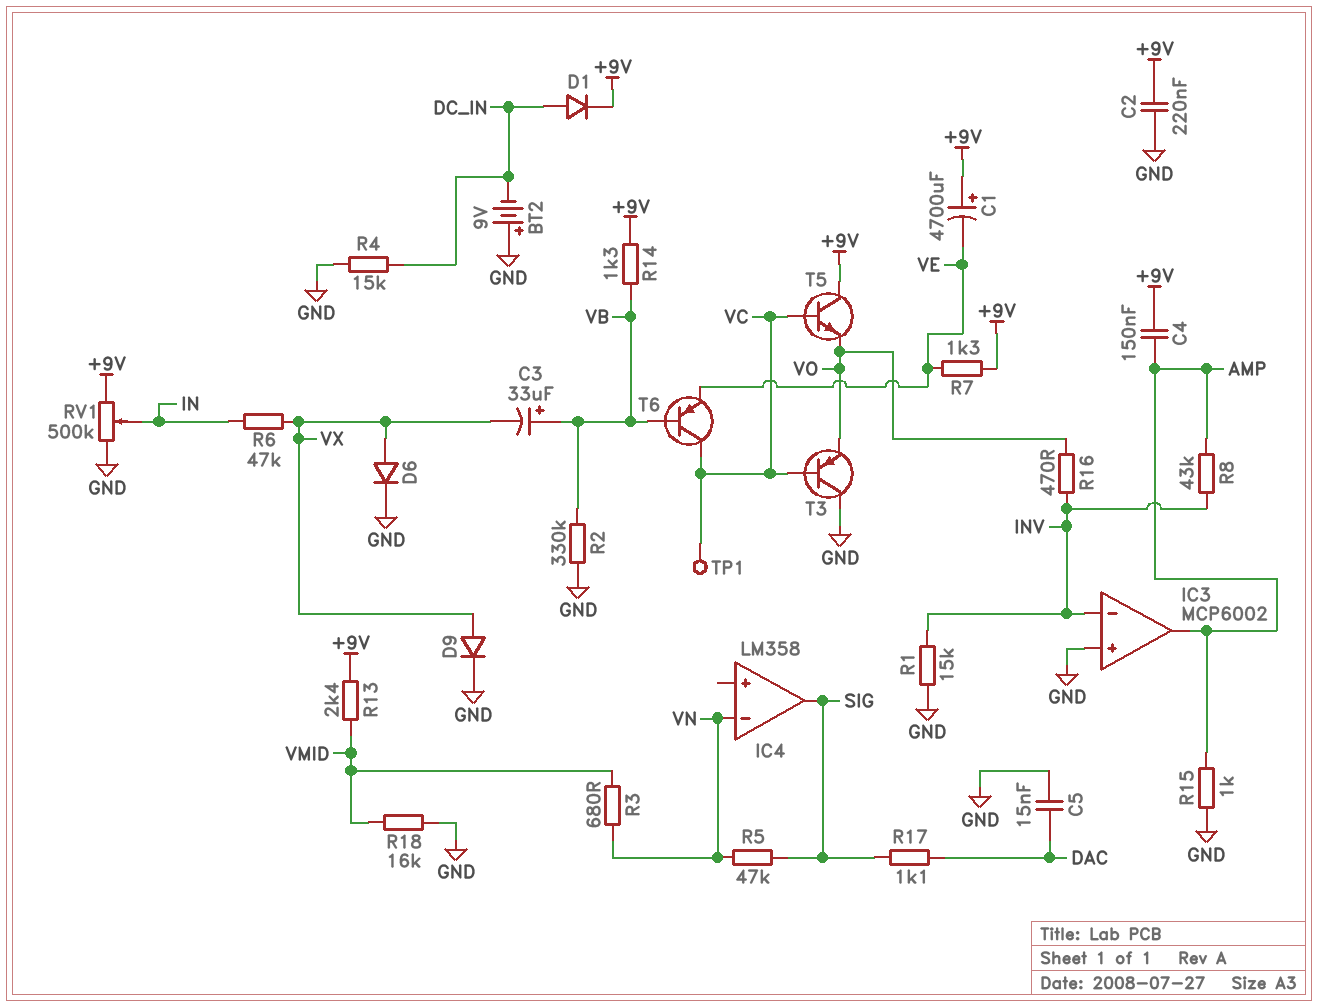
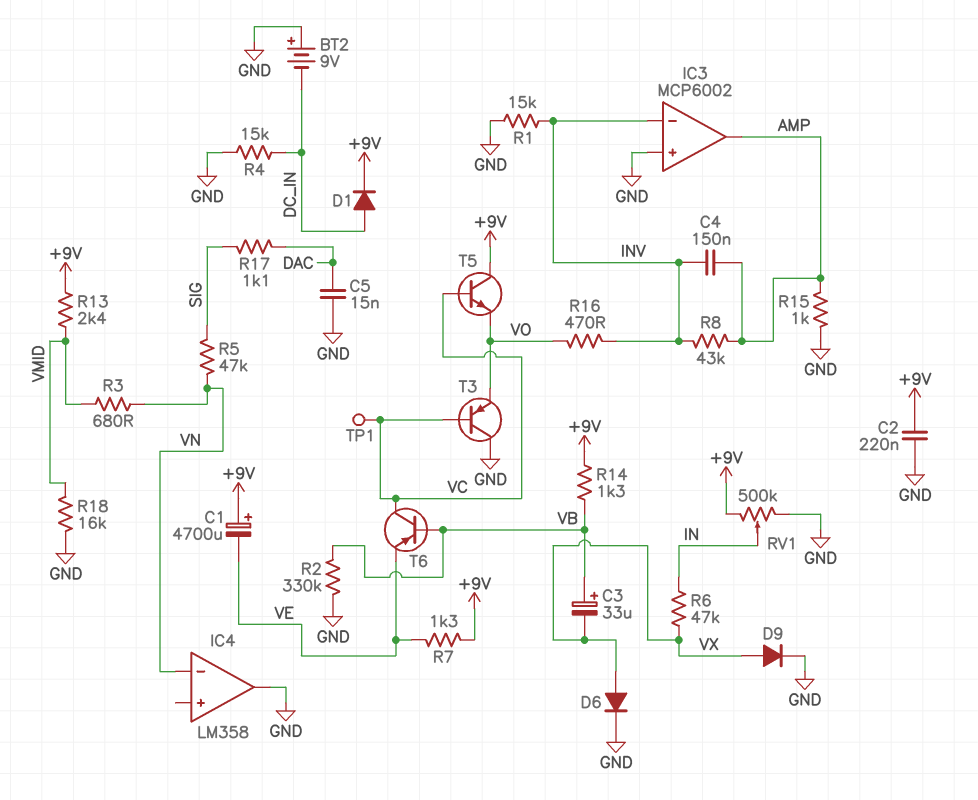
C4: 150nF (+9V, AMP) -> 150nF (AMP, INV)
IC4 pin out: SIG -> GND

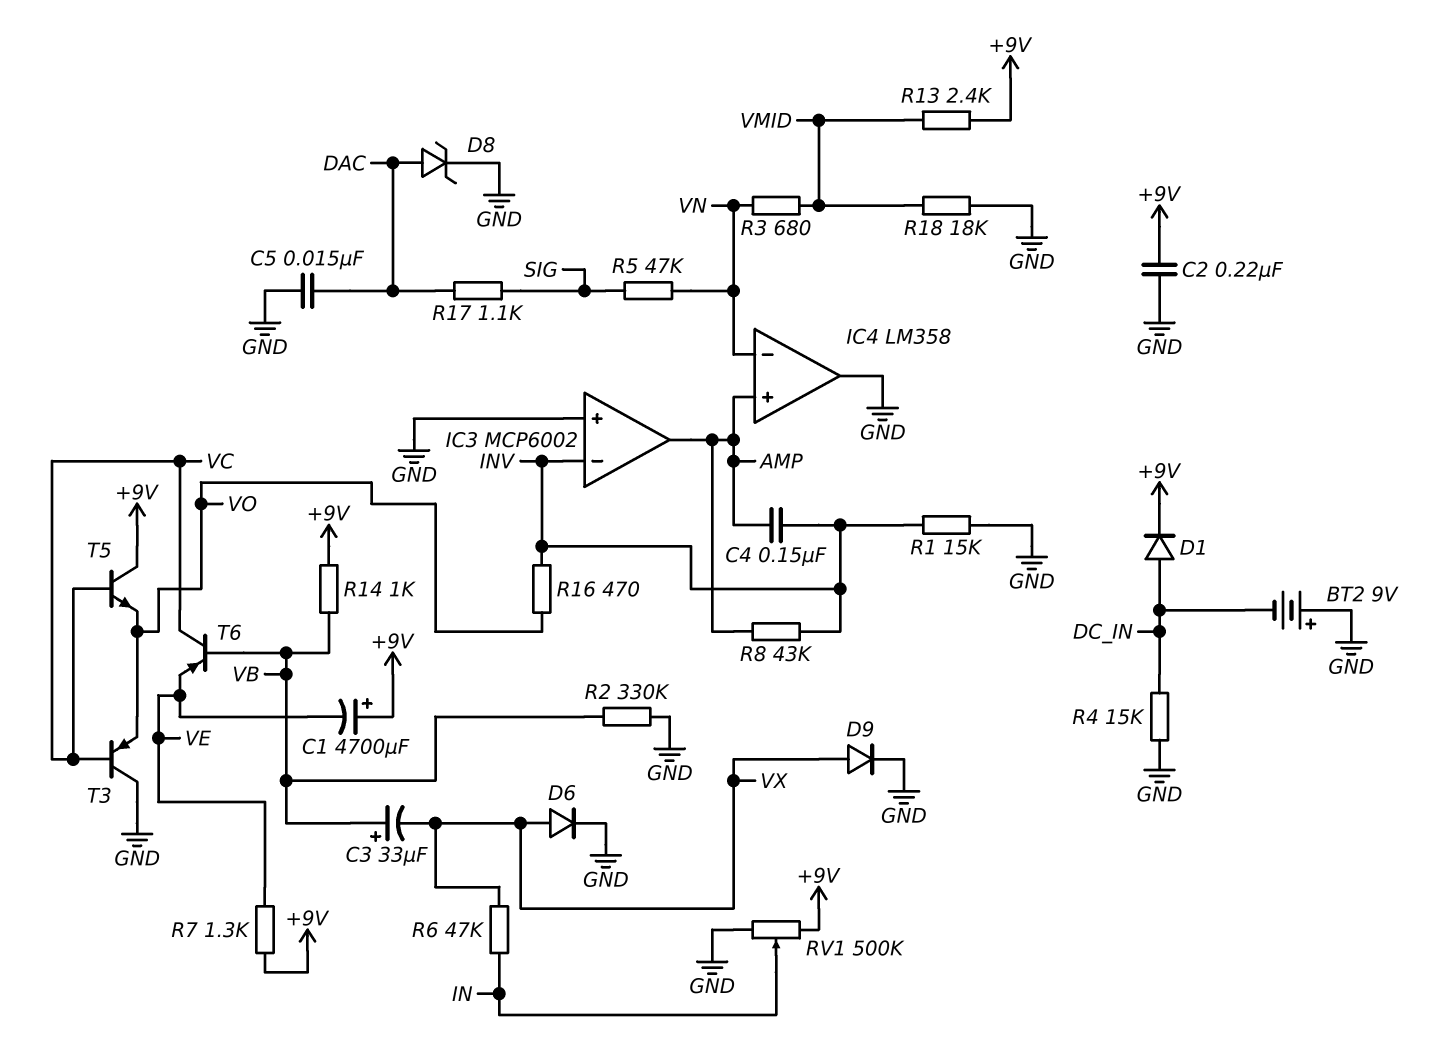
D8: none -> zener (A DAC, K GND)
IC4 pin in+: none -> AMP
R14: 1.3k (+9V, VB) -> 1k (+9V, VB)
R15: 1k (AMP, GND) -> none
R18: 16k (GND, VMID) -> 18k (GND, VMID)
TP1: test point (VC) -> none

